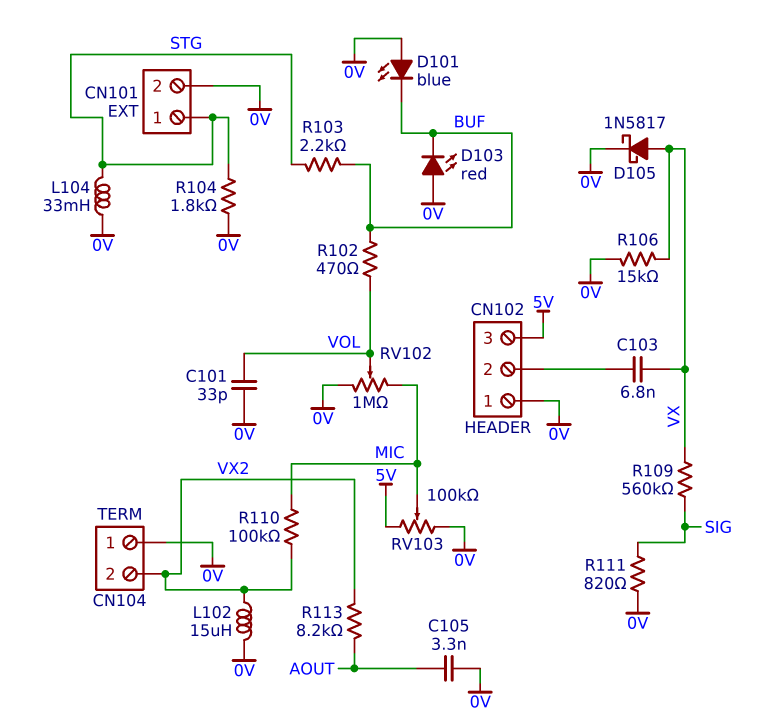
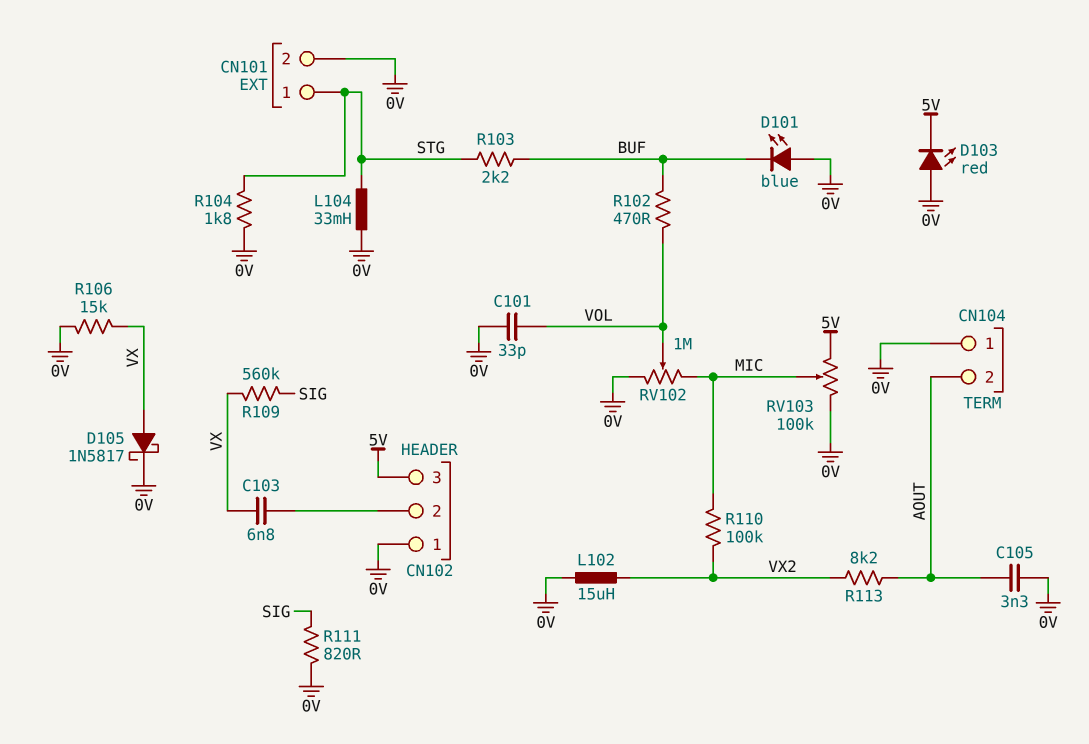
CN104 pin 2: VX2 -> AOUT
D103: LED red (A 0V, K BUF) -> LED red (A 0V, K 5V)

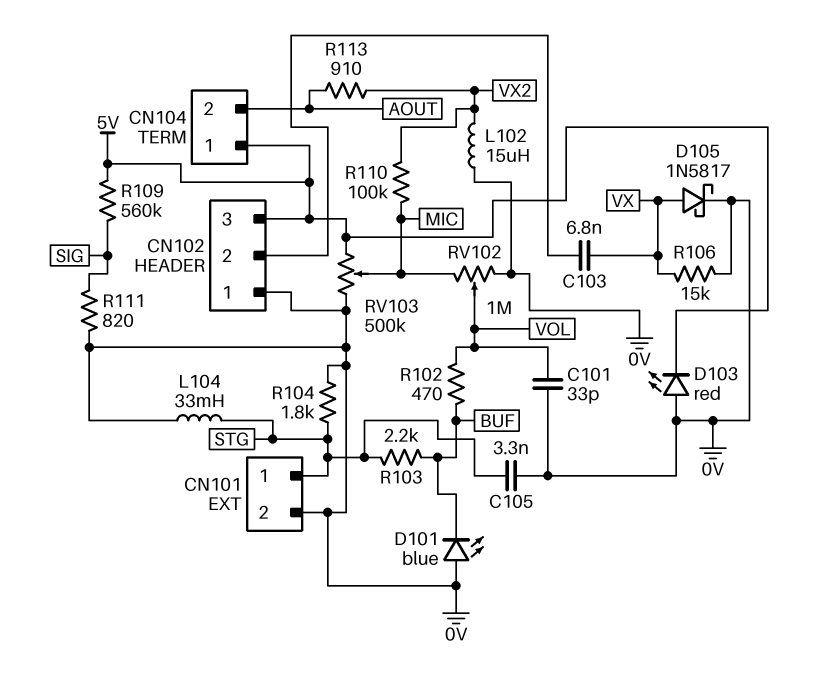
C105: 3.3nF (0V, AOUT) -> 3.3nF (0V, STG)
CN104 pin 1: 0V -> 5V
R109: 560k (SIG, VX) -> 560k (5V, SIG)
R113: 8.2k (AOUT, VX2) -> 910 (AOUT, VX2)
RV103: 100k (0V, 5V, wiper MIC) -> 500k (0V, 5V, wiper MIC)

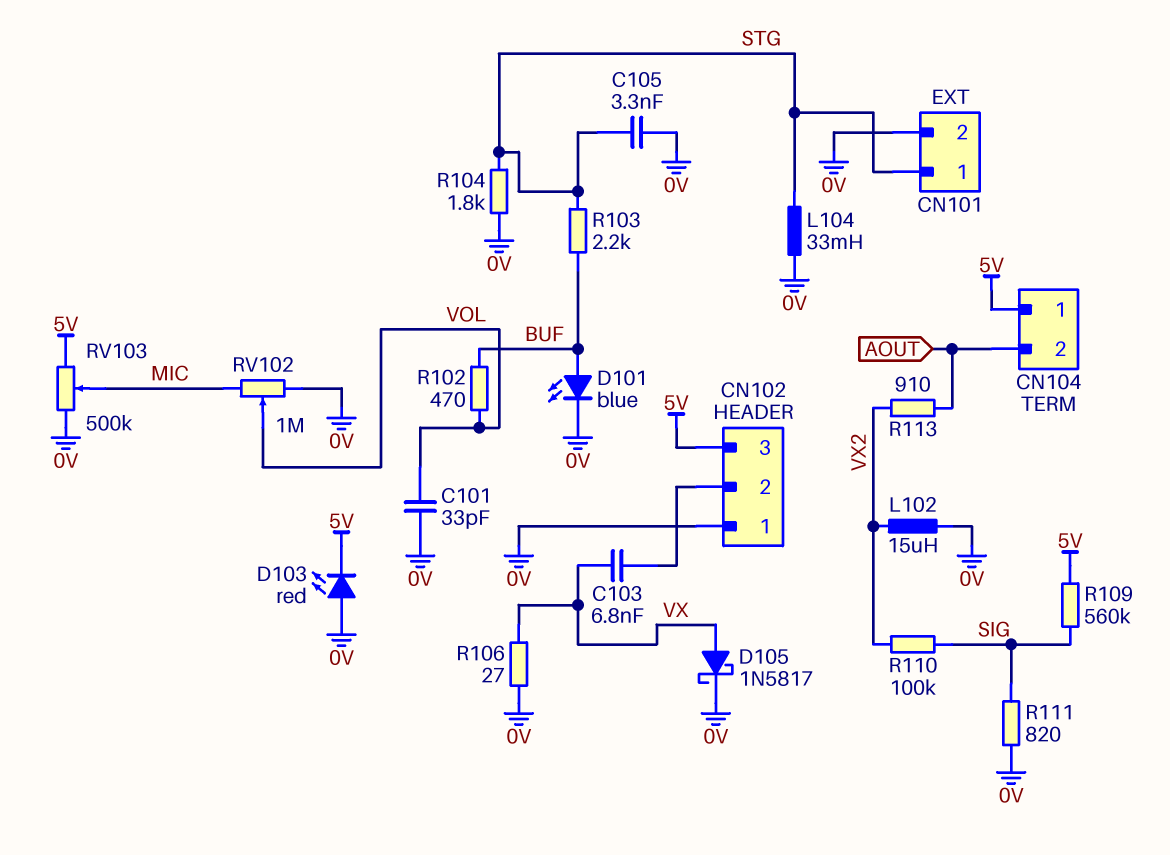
D101: LED blue (A 0V, K BUF) -> LED blue (A BUF, K 0V)
R106: 15k (0V, VX) -> 27 (0V, VX)
R110: 100k (MIC, VX2) -> 100k (SIG, VX2)

